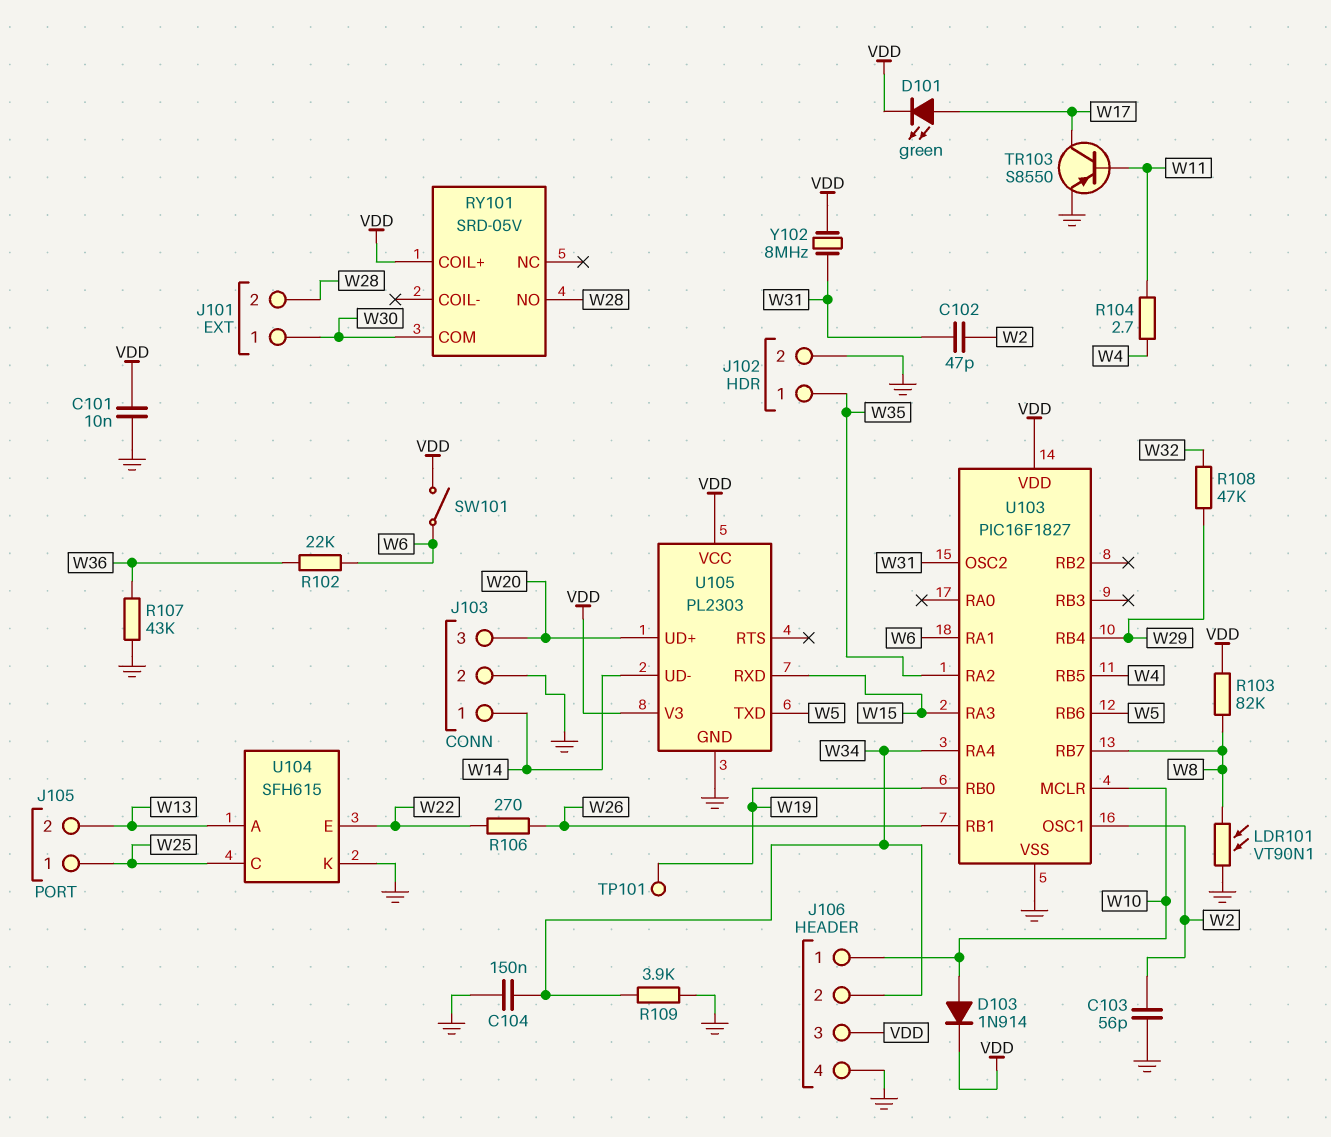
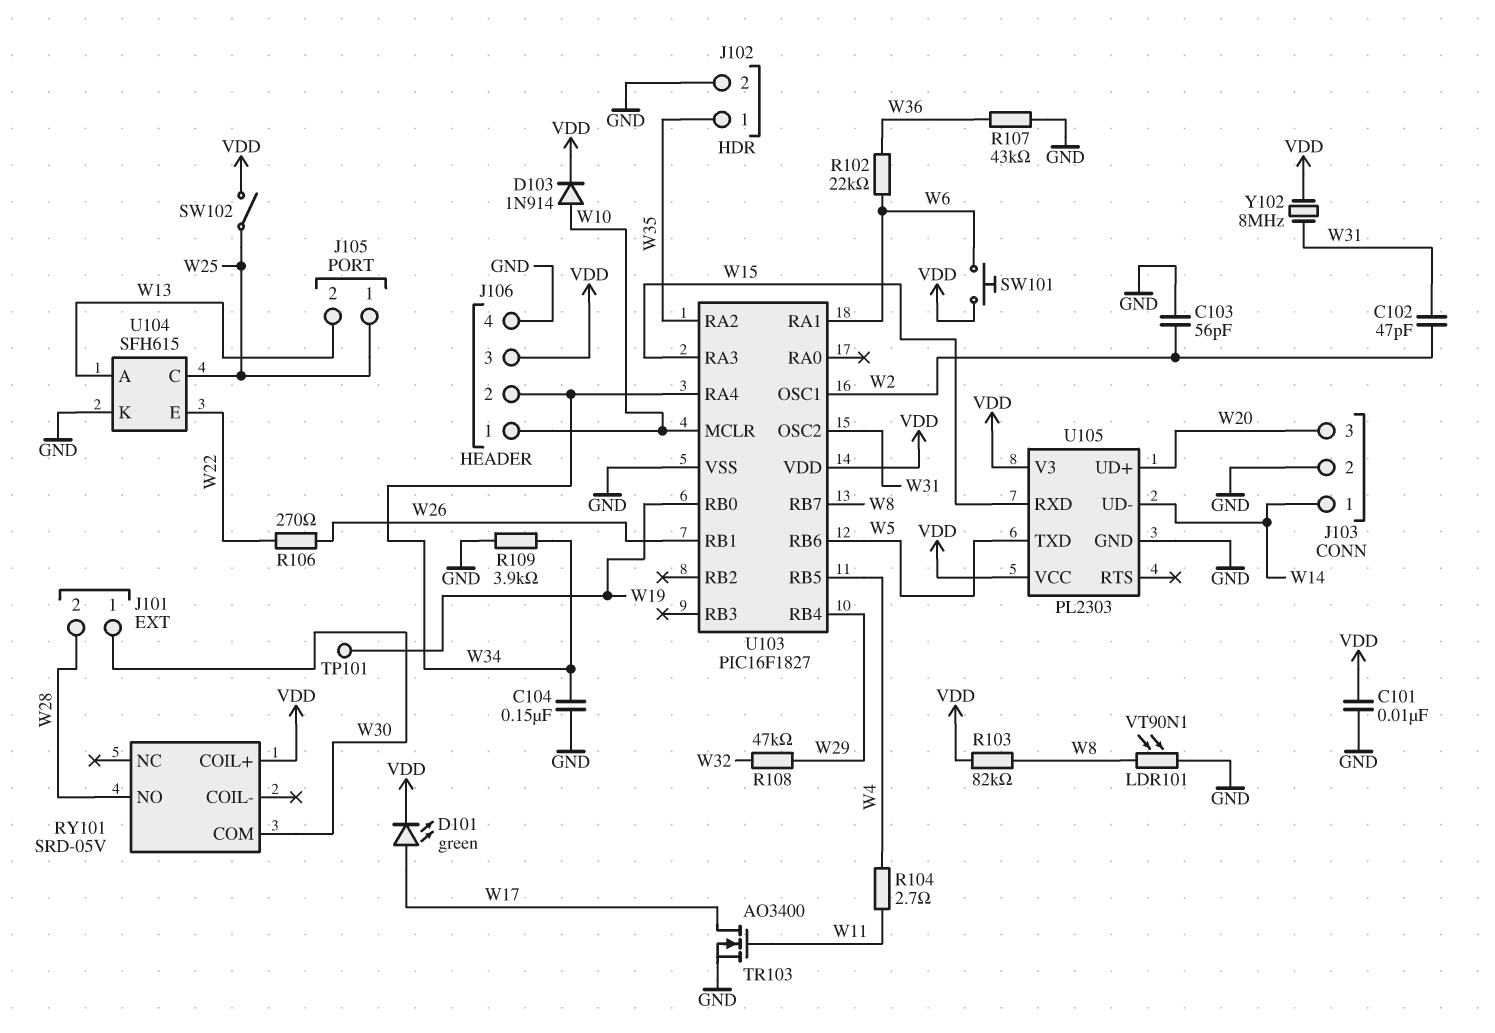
SW101: switch (VDD, W6) -> button (VDD, W6)
SW102: none -> switch (VDD, W25)
TR103: PNP S8550 (B W11, C W17, E GND) -> NMOS AO3400 (G W11, D W17, S GND)

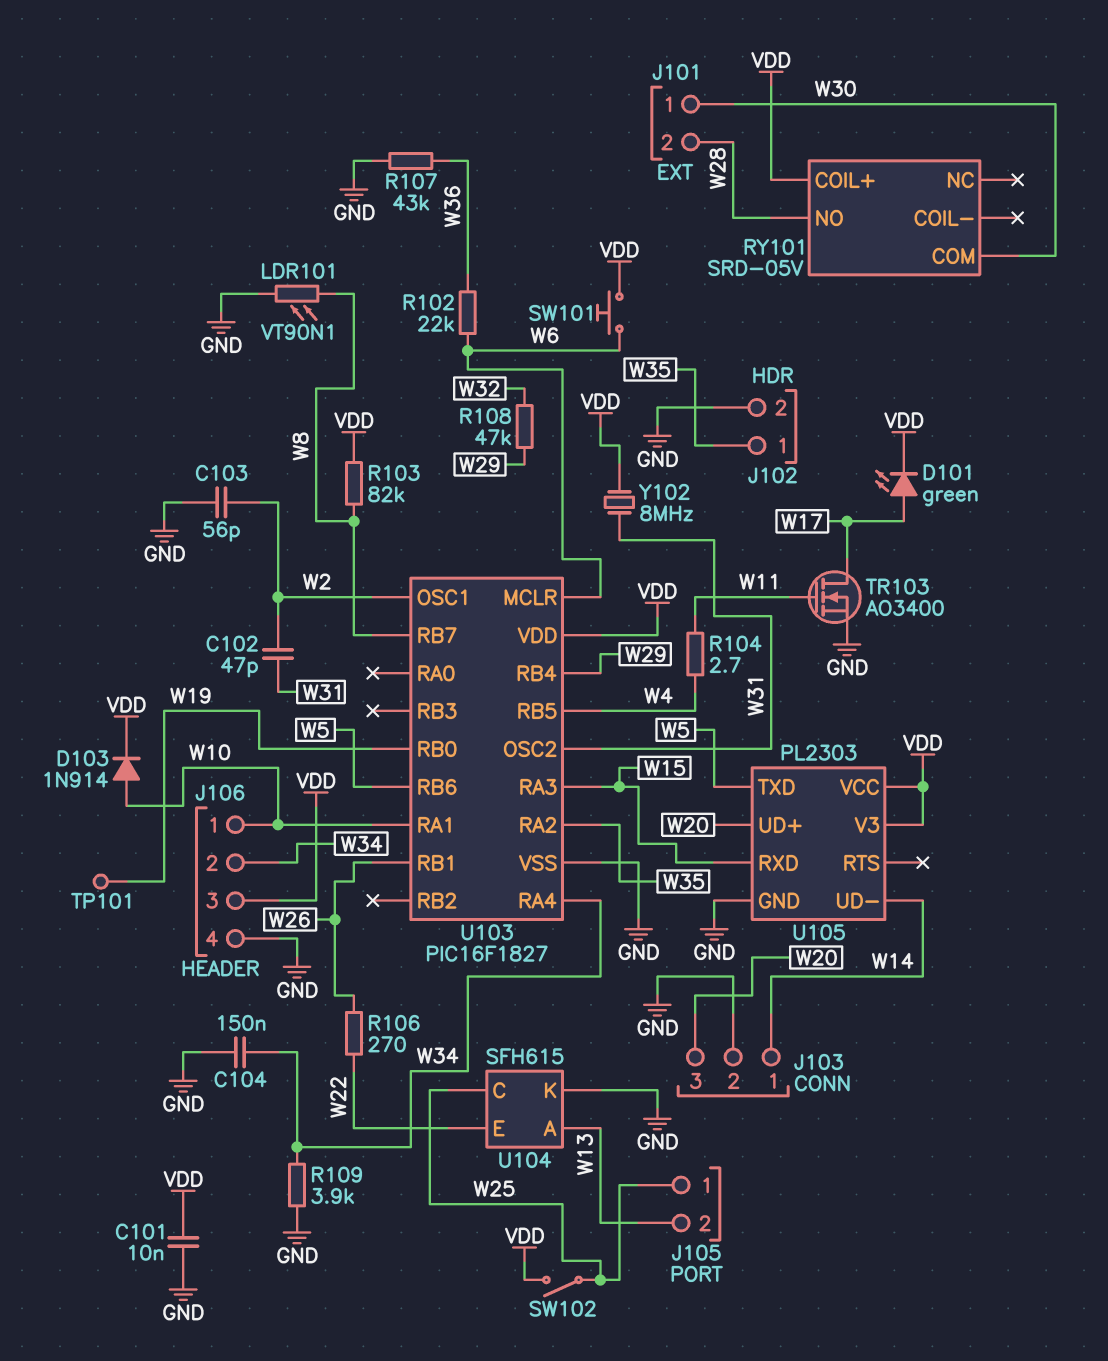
U103 pin MCLR: W10 -> W6
U103 pin RA1: W6 -> W10

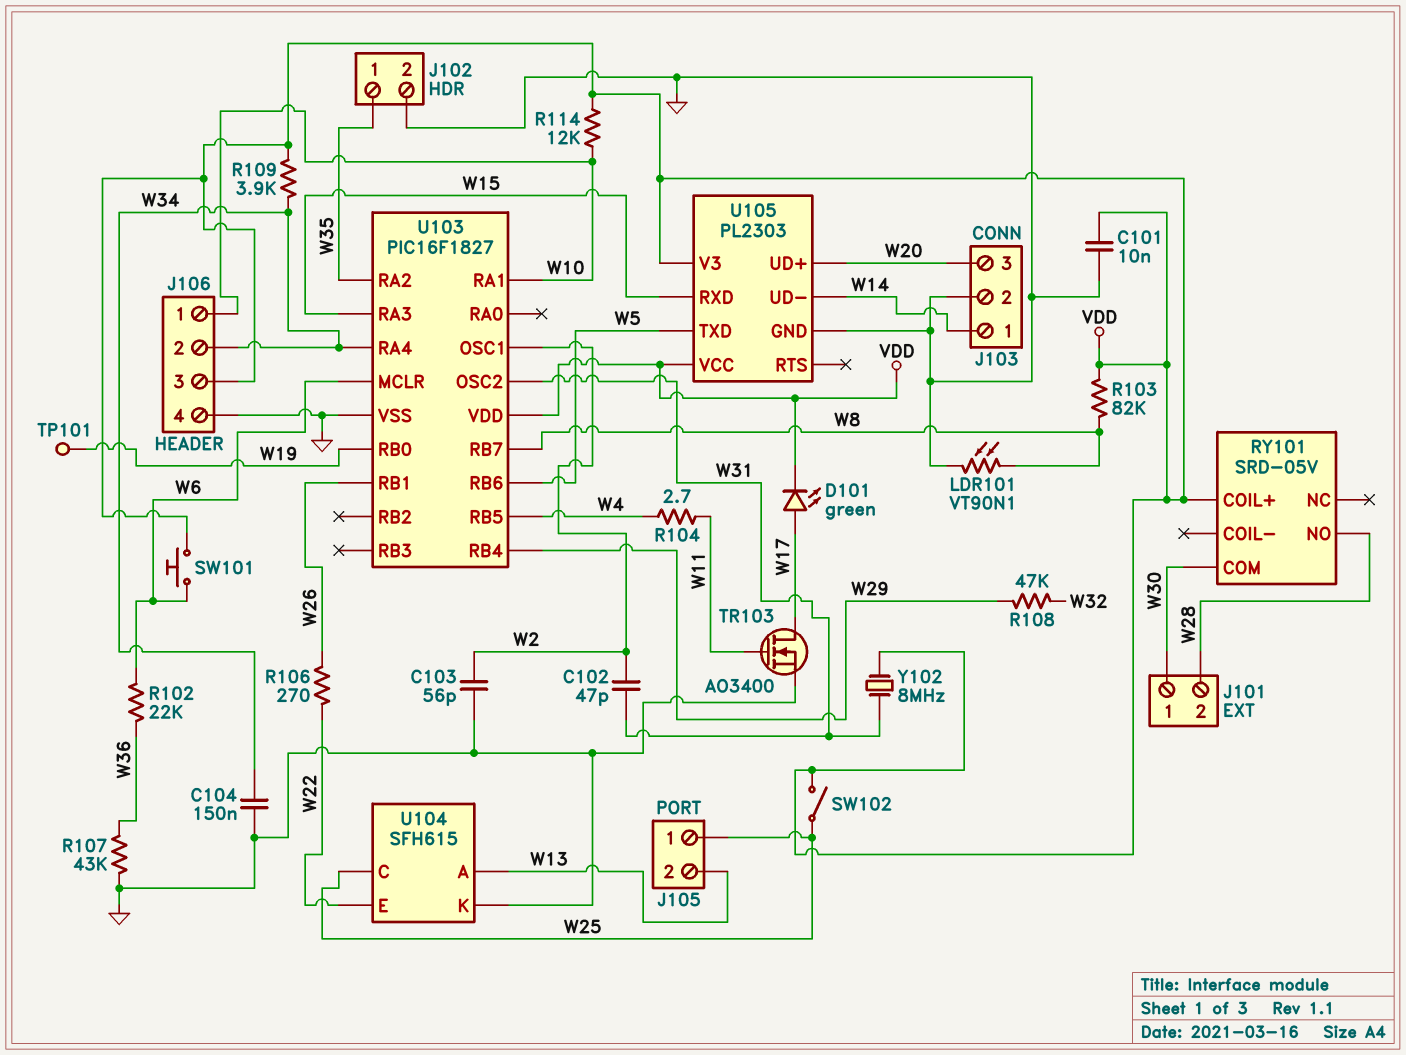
D103: diode 1N914 (A W10, K VDD) -> none
R109: 3.9k (GND, W34) -> 3.9k (VDD, W34)
R114: none -> 12k (VDD, W10)

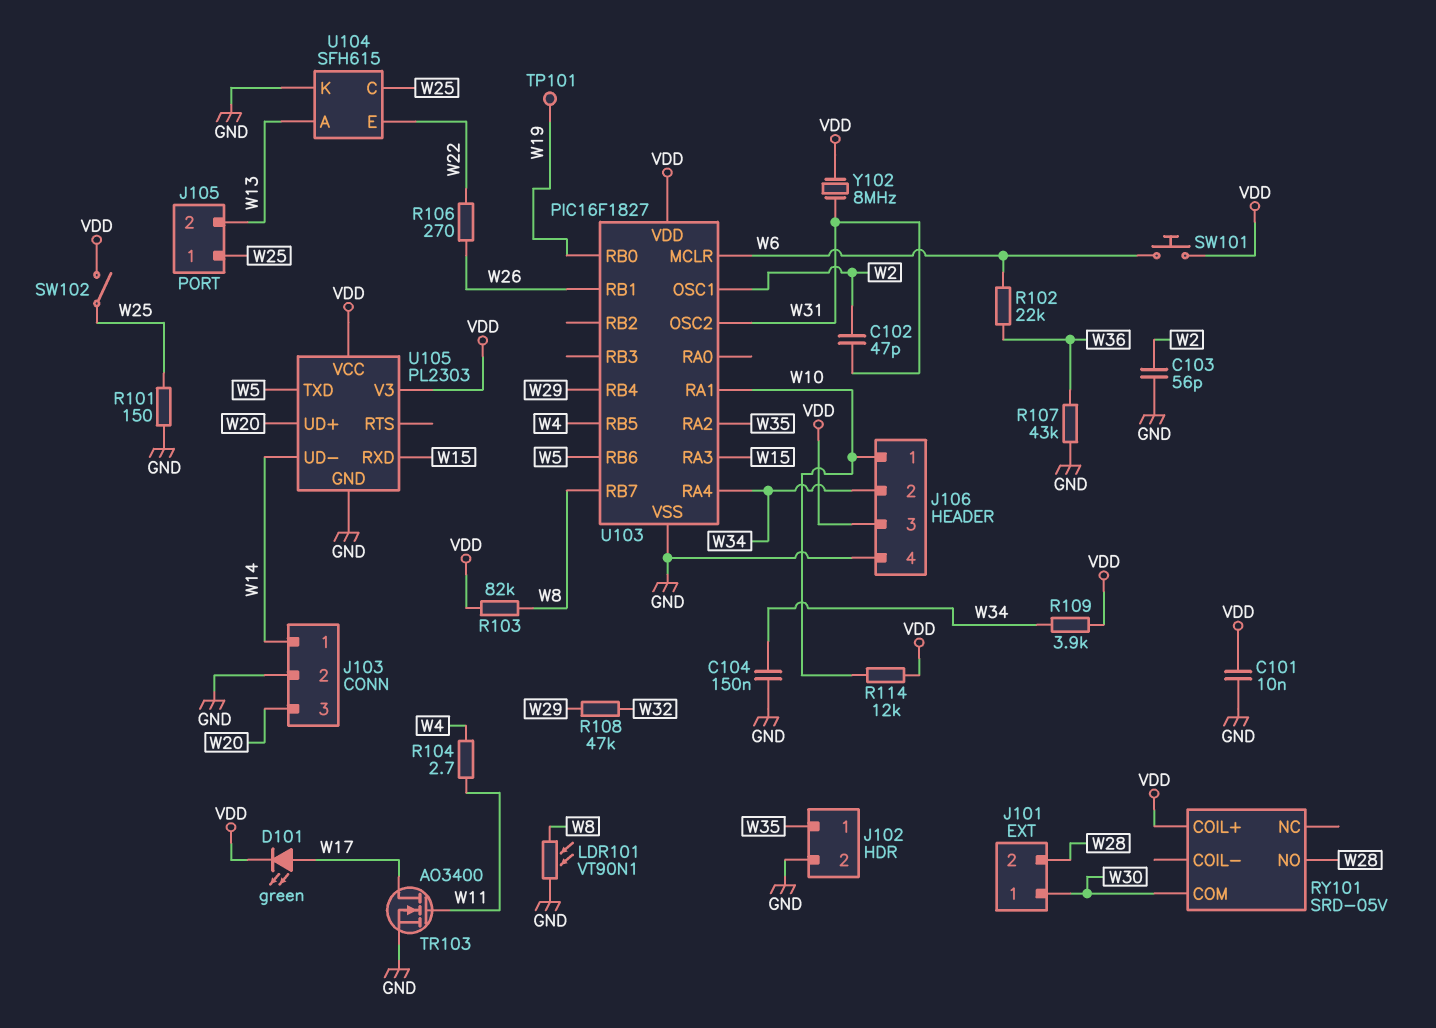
R101: none -> 150 (GND, W25)

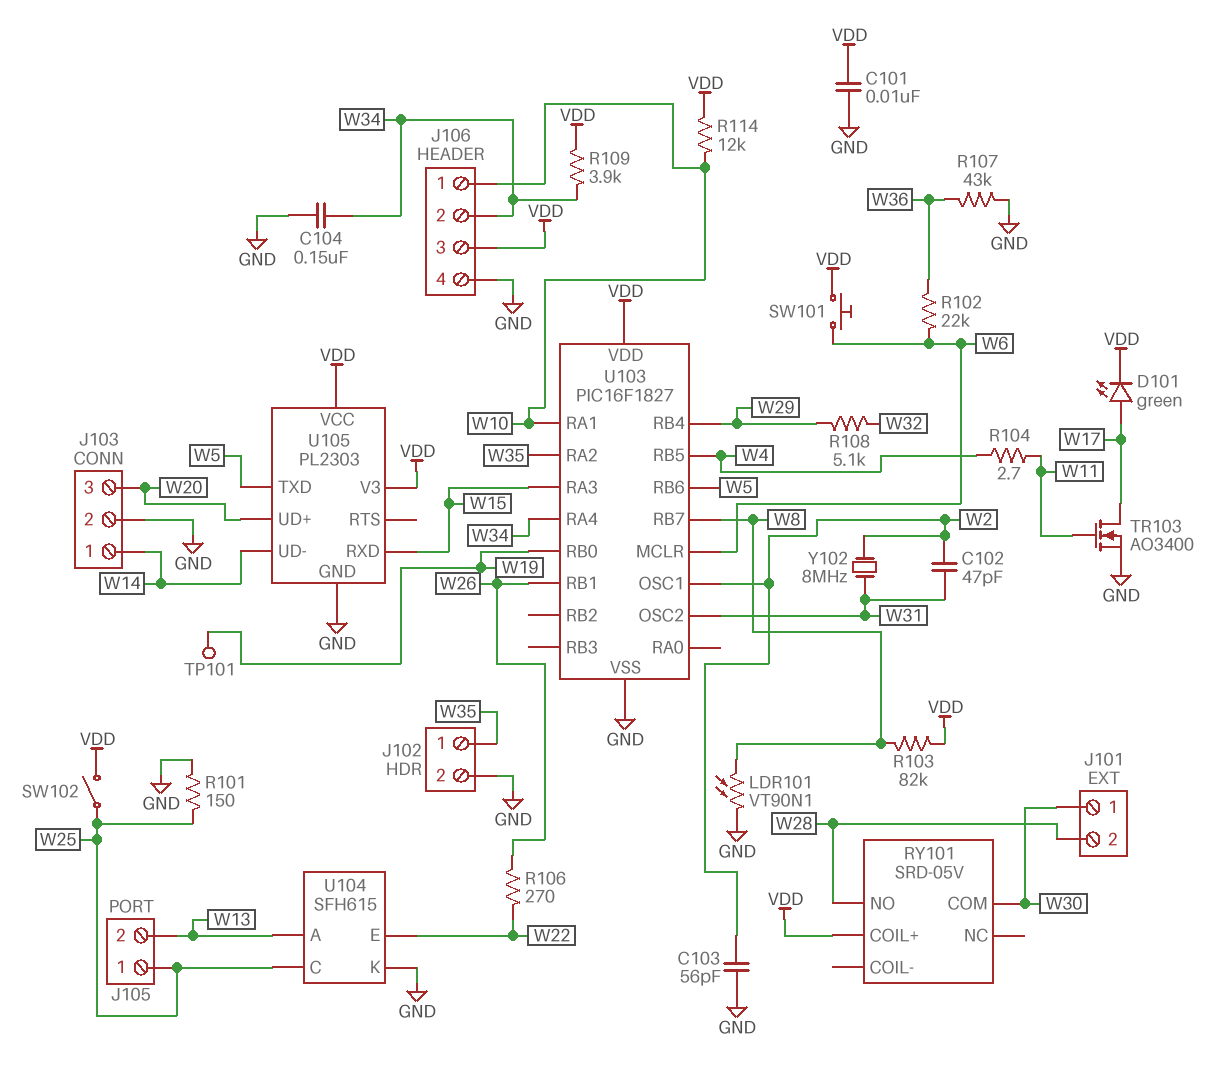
R108: 47k (W29, W32) -> 5.1k (W29, W32)
Y102: 8MHz (VDD, W31) -> 8MHz (W2, W31)

